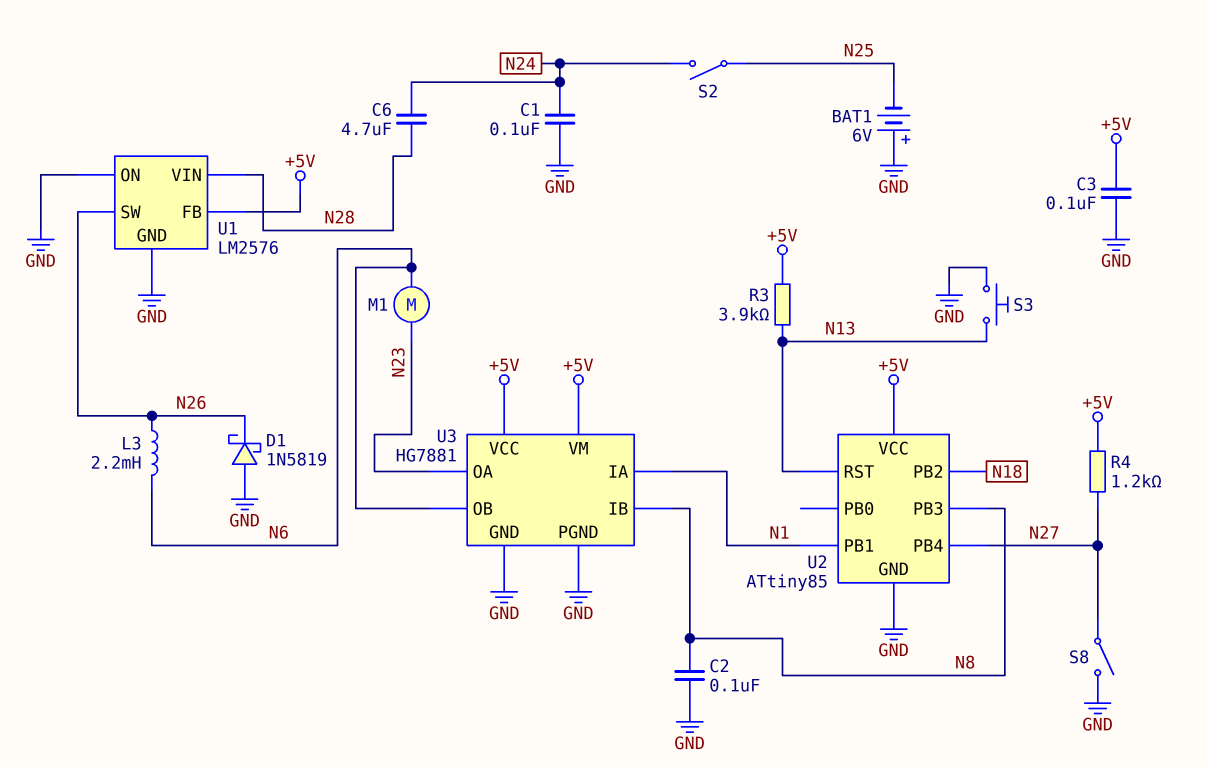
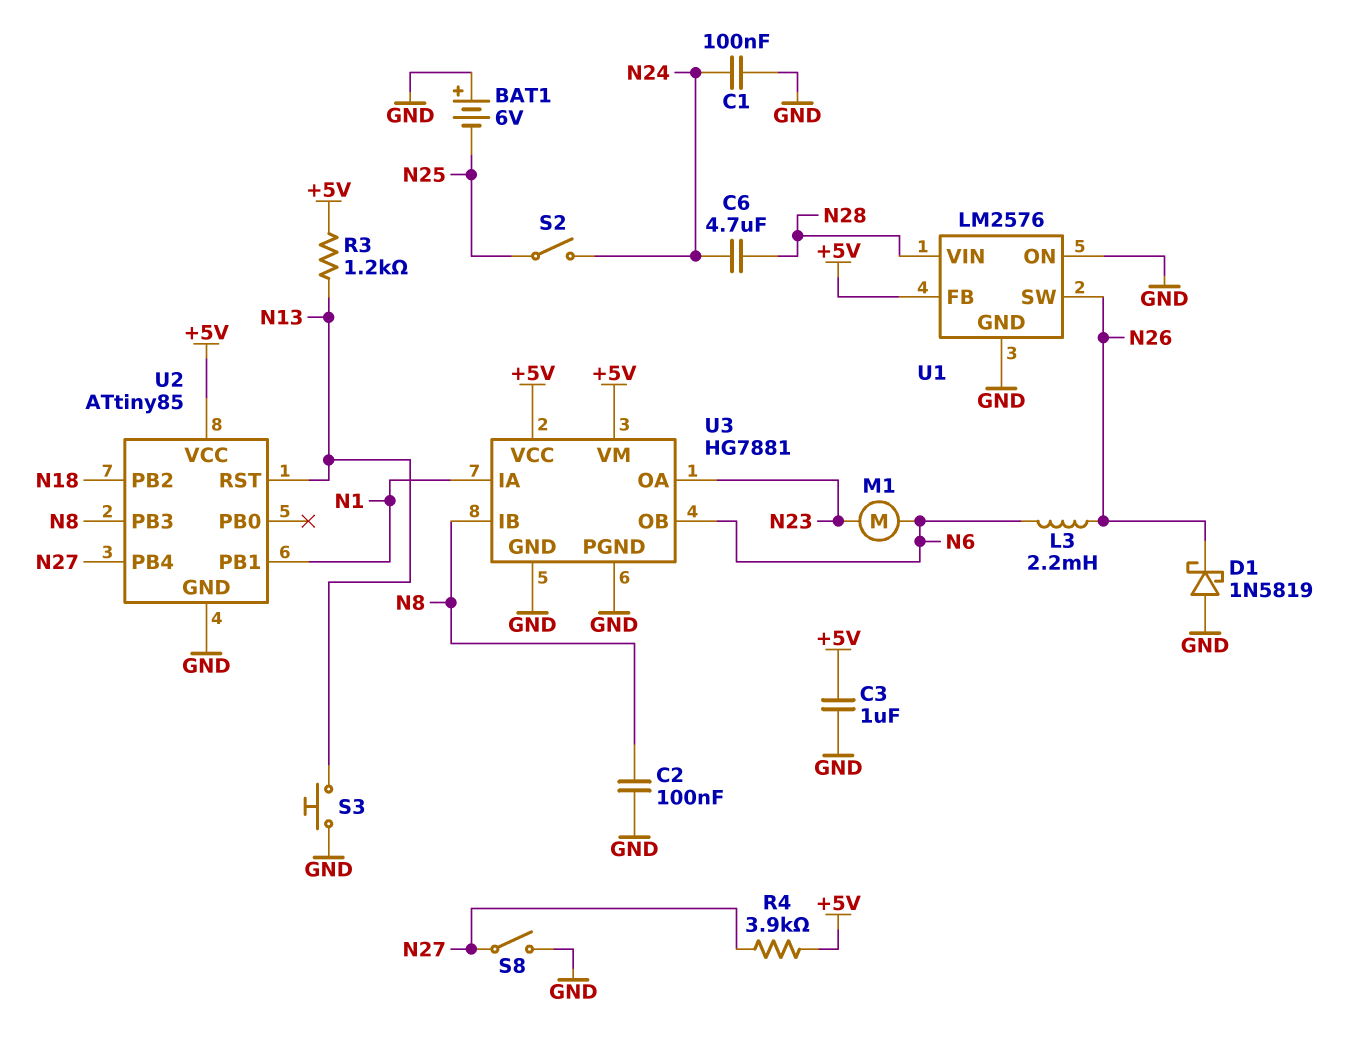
C3: 100nF (+5V, GND) -> 1uF (+5V, GND)
R3: 3.9k (+5V, N13) -> 1.2k (+5V, N13)
R4: 1.2k (+5V, N27) -> 3.9k (+5V, N27)

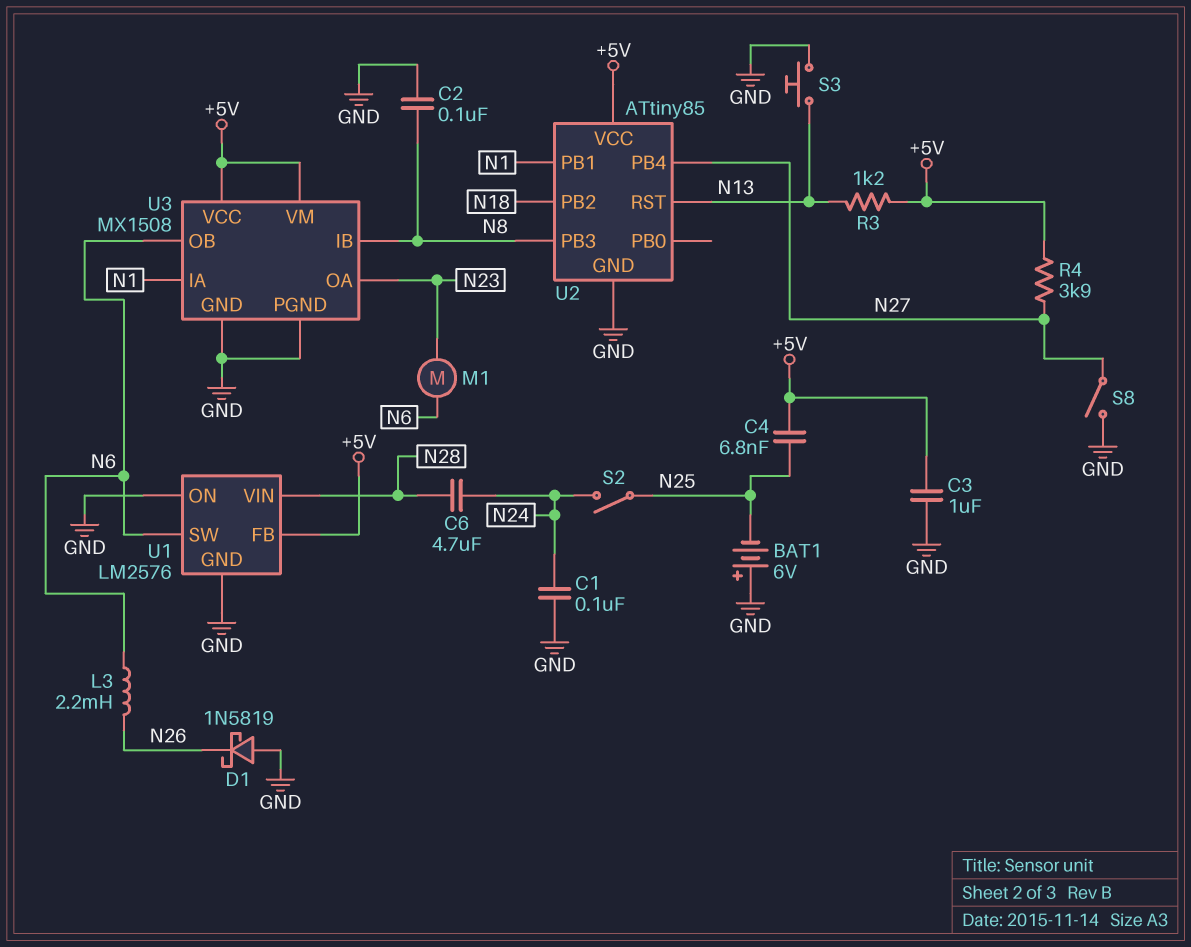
C4: none -> 6.8nF (+5V, N25)
U1 pin SW: N26 -> N6
U3: HG7881 -> MX1508

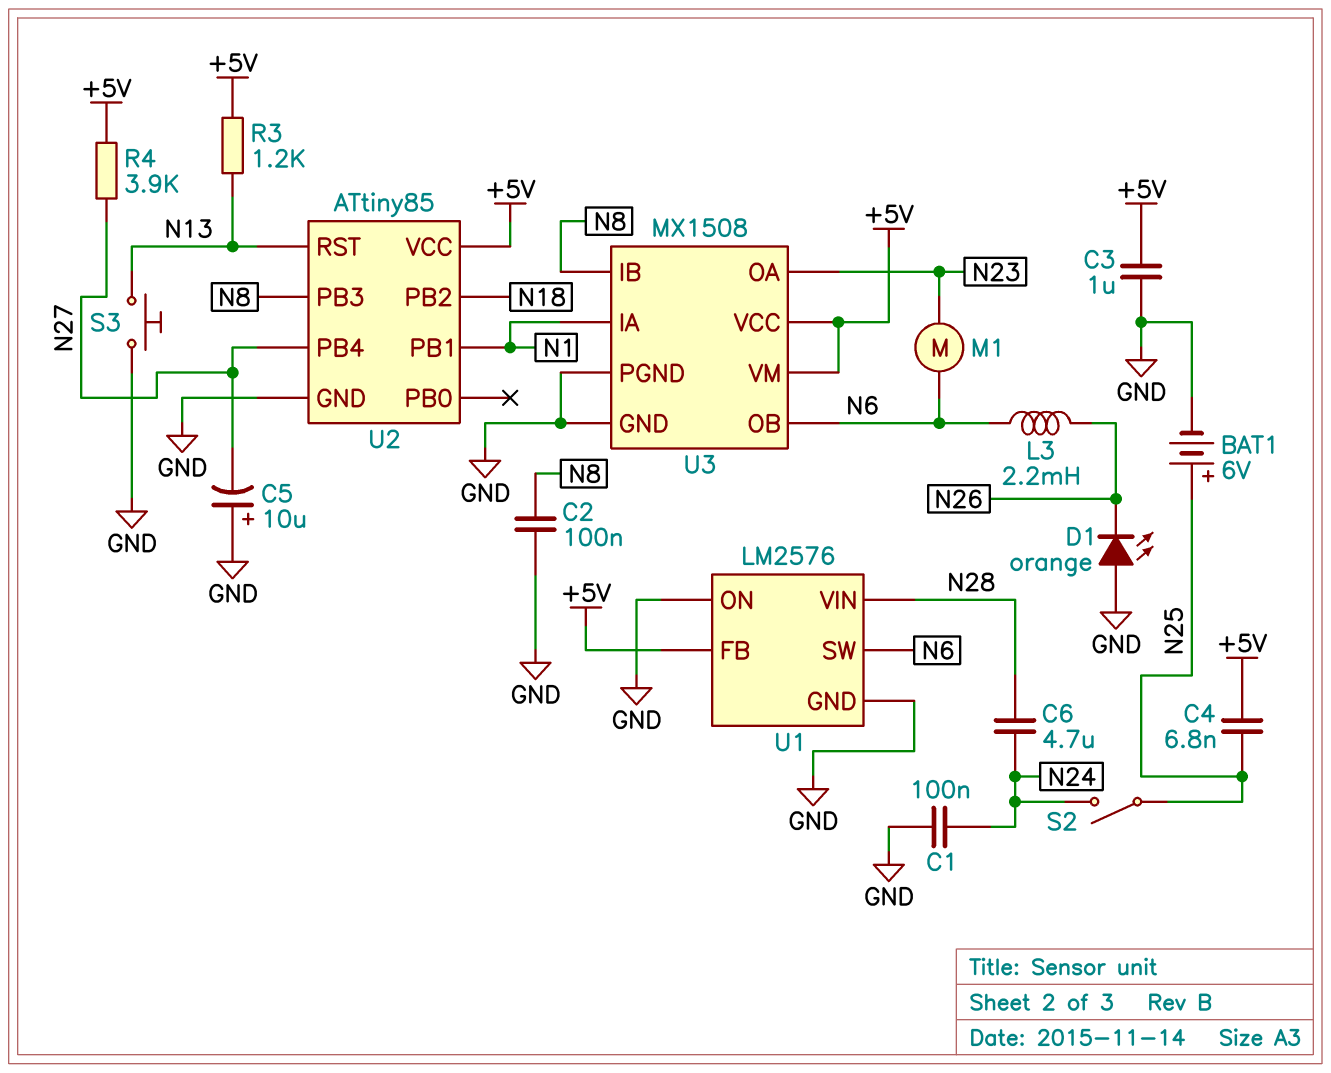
BAT1: 6V (plus GND, minus N25) -> 6V (plus N25, minus GND)
C5: none -> 10uF (plus GND, minus N27)
D1: schottky 1N5819 (A GND, K N26) -> LED orange (A GND, K N26)
S8: switch (GND, N27) -> none

